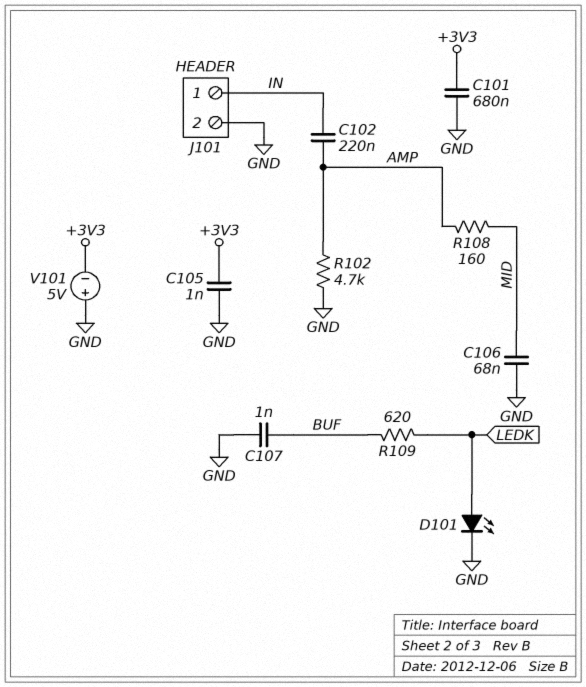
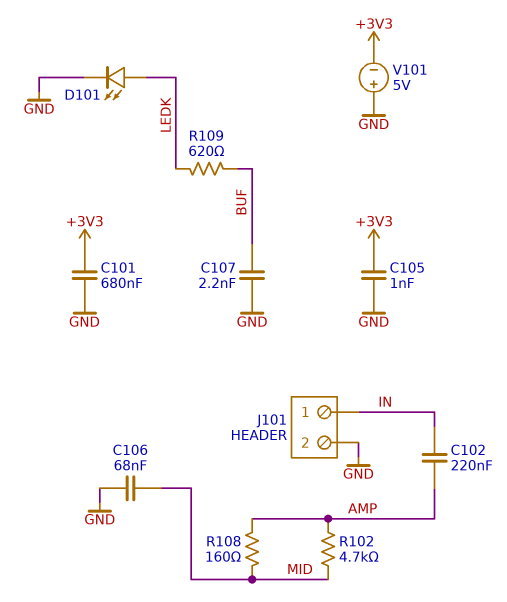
C107: 1nF (BUF, GND) -> 2.2nF (BUF, GND)
R102: 4.7k (AMP, GND) -> 4.7k (AMP, MID)

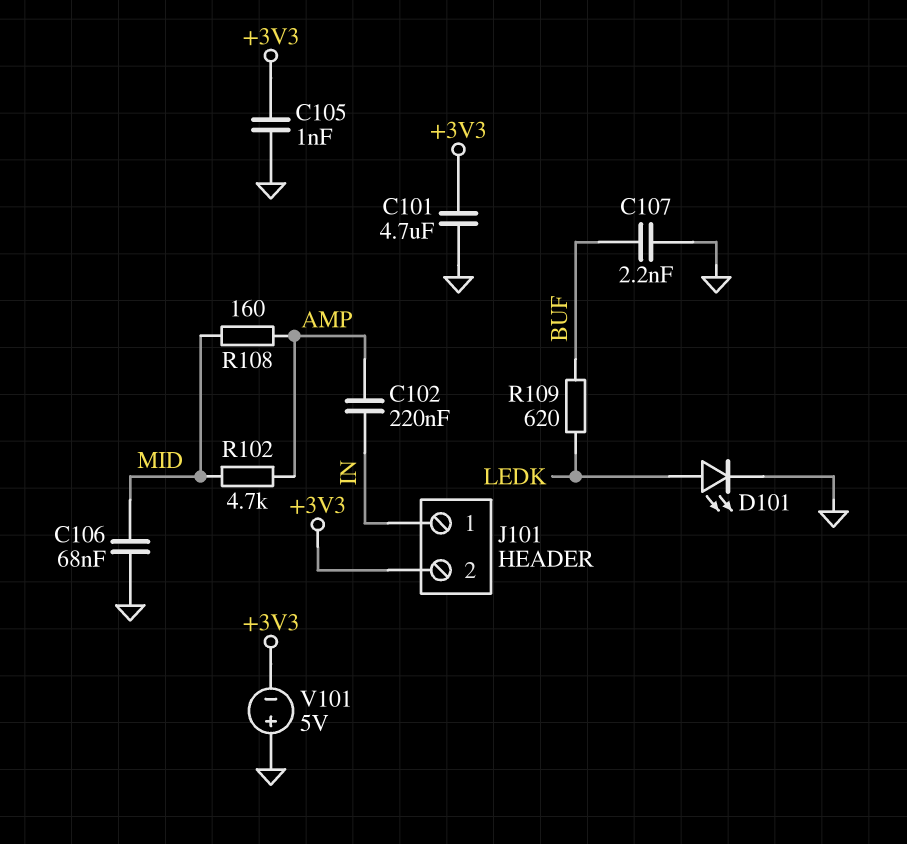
C101: 680nF (+3V3, GND) -> 4.7uF (+3V3, GND)
J101 pin 2: GND -> +3V3

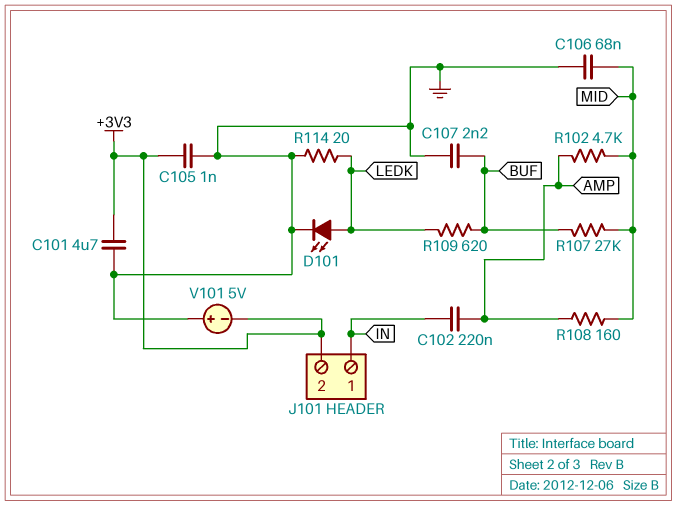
R107: none -> 27k (BUF, MID)
R114: none -> 20 (GND, LEDK)

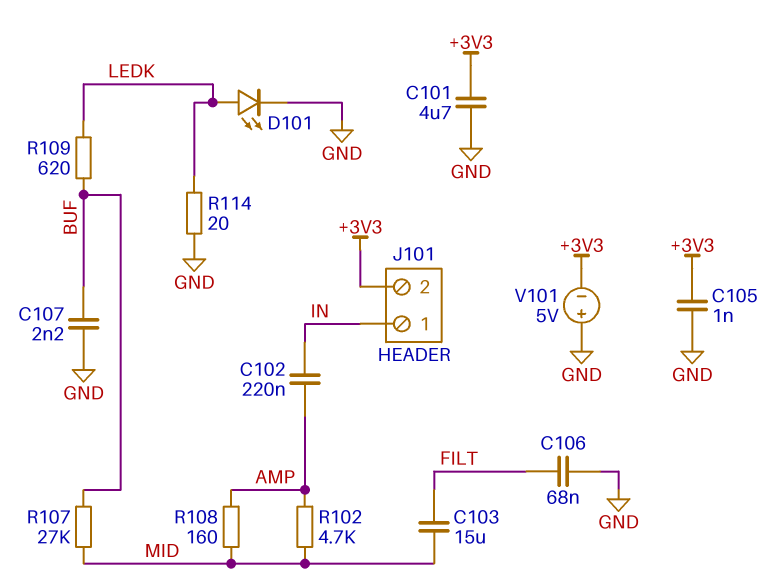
C103: none -> 15uF (FILT, MID)
C106: 68nF (GND, MID) -> 68nF (FILT, GND)

